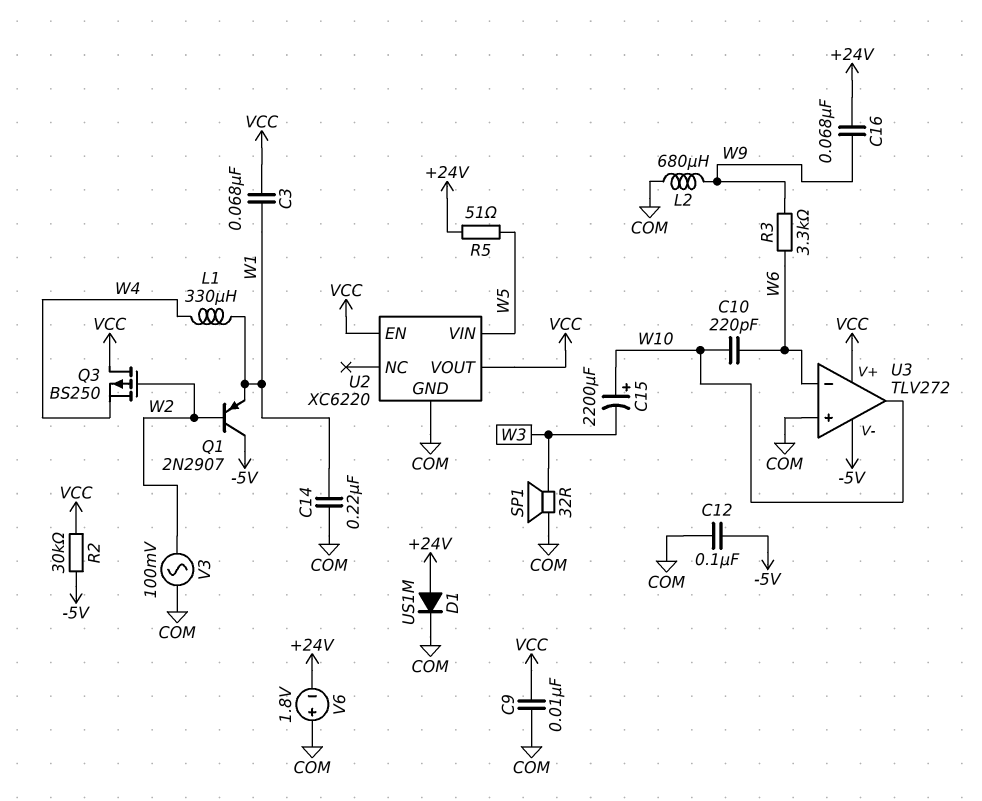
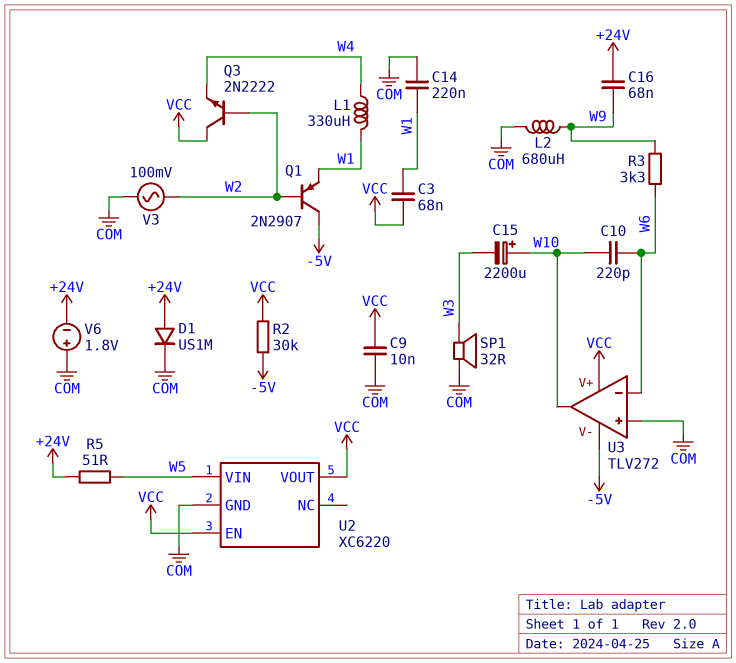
C12: 100nF (-5V, COM) -> none
Q3: PMOS BS250 (G W2, D VCC, S W4) -> NPN 2N2222 (B W2, C VCC, E W4)

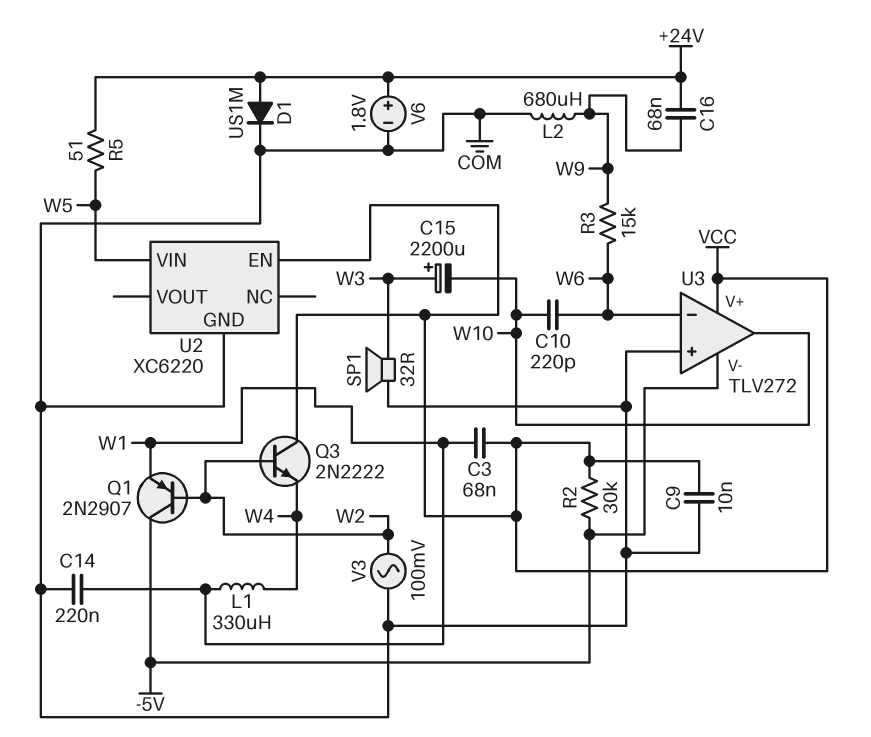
C15: 2200uF (plus W10, minus W3) -> 2200uF (plus W3, minus W10)
R3: 3.3k (W6, W9) -> 15k (W6, W9)
U2 pin VOUT: VCC -> none
V6: 1.8V (plus COM, minus +24V) -> 1.8V (plus +24V, minus COM)

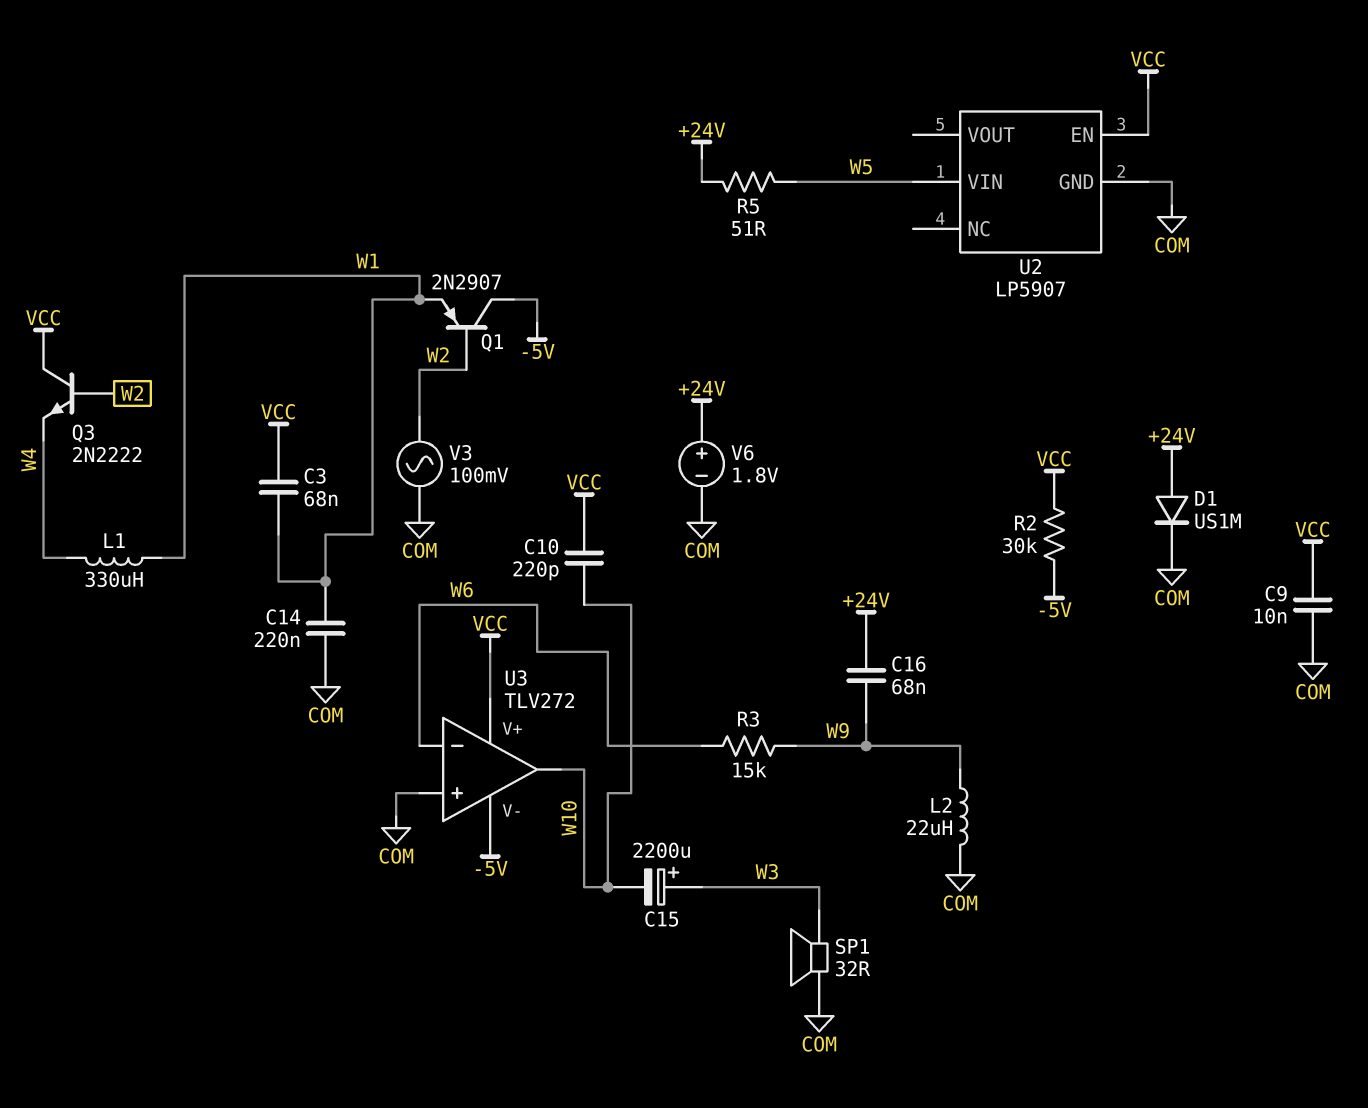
C10: 220pF (W6, W10) -> 220pF (VCC, W10)
L2: 680uH (COM, W9) -> 22uH (COM, W9)
U2: XC6220 -> LP5907

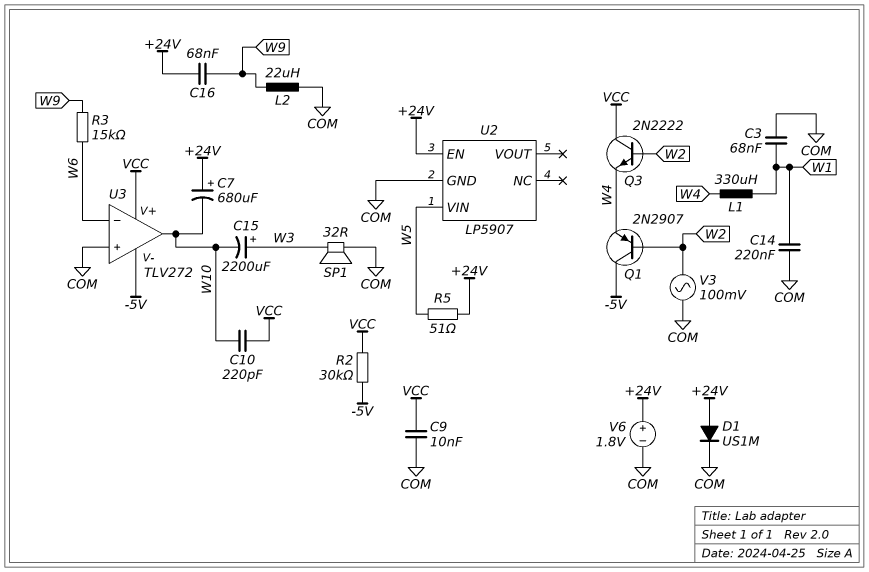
C3: 68nF (VCC, W1) -> 68nF (COM, W1)
C7: none -> 680uF (plus +24V, minus W10)
Q1: PNP 2N2907 (B W2, C -5V, E W1) -> PNP 2N2907 (B W2, C -5V, E W4)
U2 pin EN: VCC -> +24V

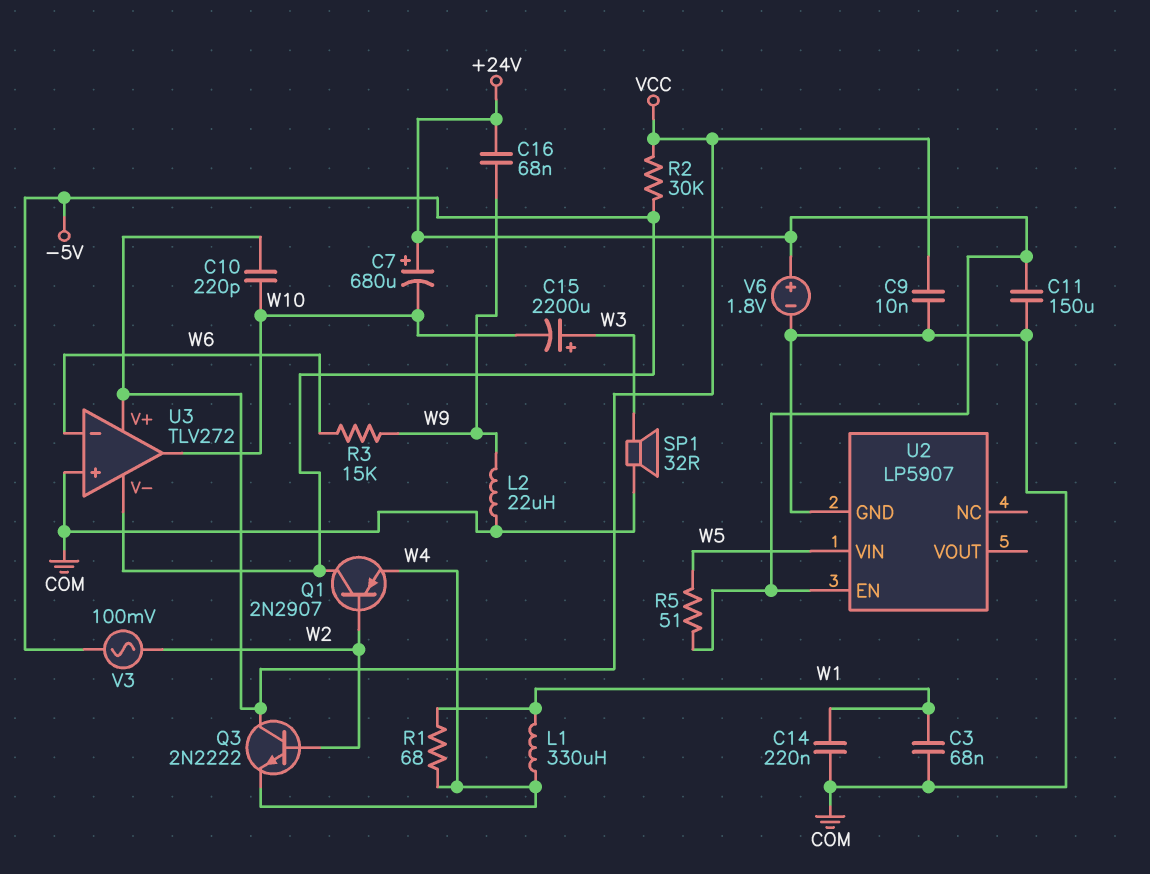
C11: none -> 150uF (+24V, COM)
D1: diode US1M (A +24V, K COM) -> none
R1: none -> 68 (W1, W4)
V3: AC 100mV (COM, W2) -> AC 100mV (-5V, W2)

